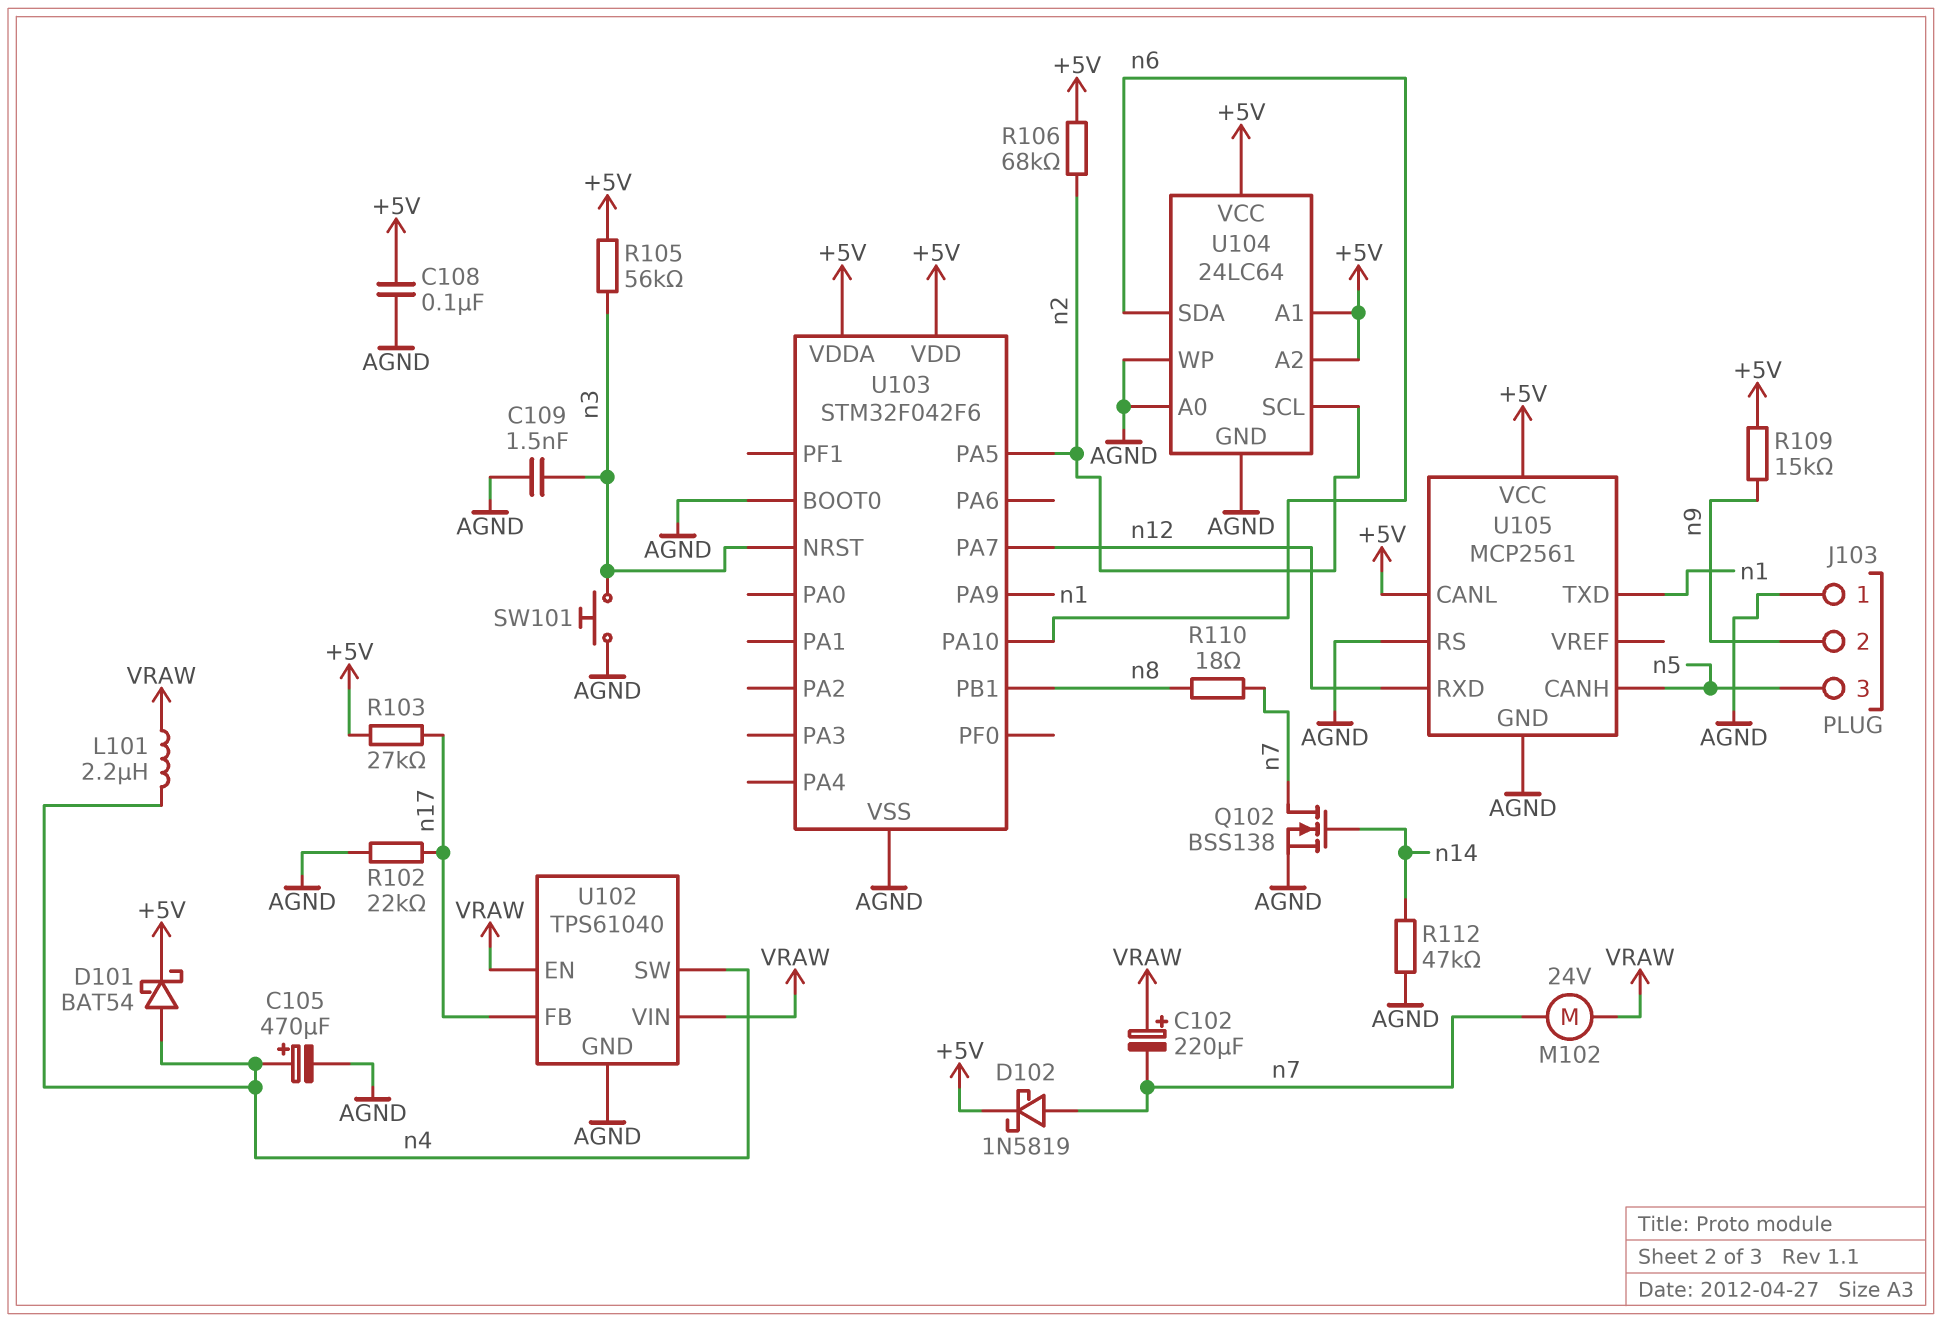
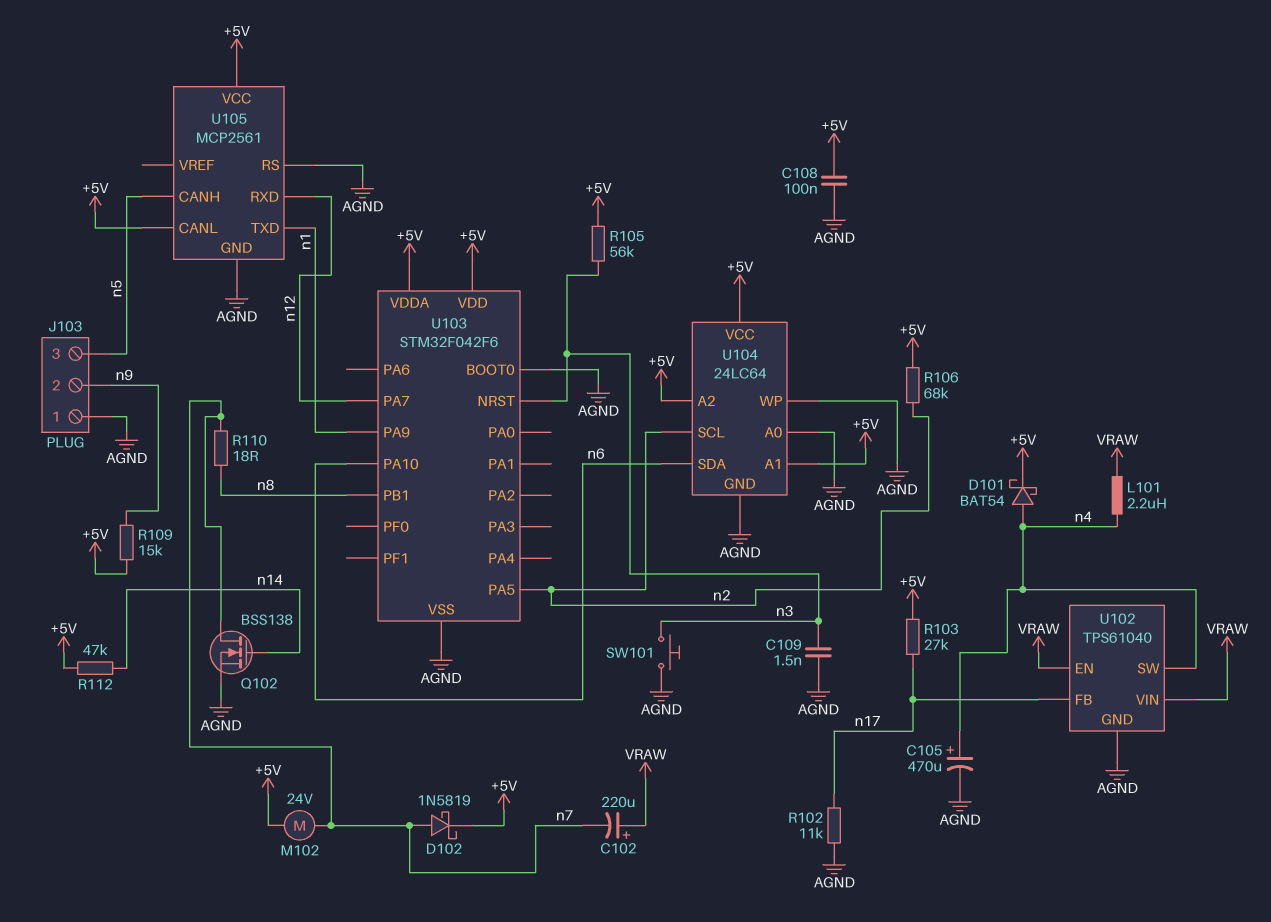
M102: motor 24V (VRAW, n7) -> motor 24V (+5V, n7)
R102: 22k (AGND, n17) -> 11k (AGND, n17)
R112: 47k (AGND, n14) -> 47k (+5V, n14)

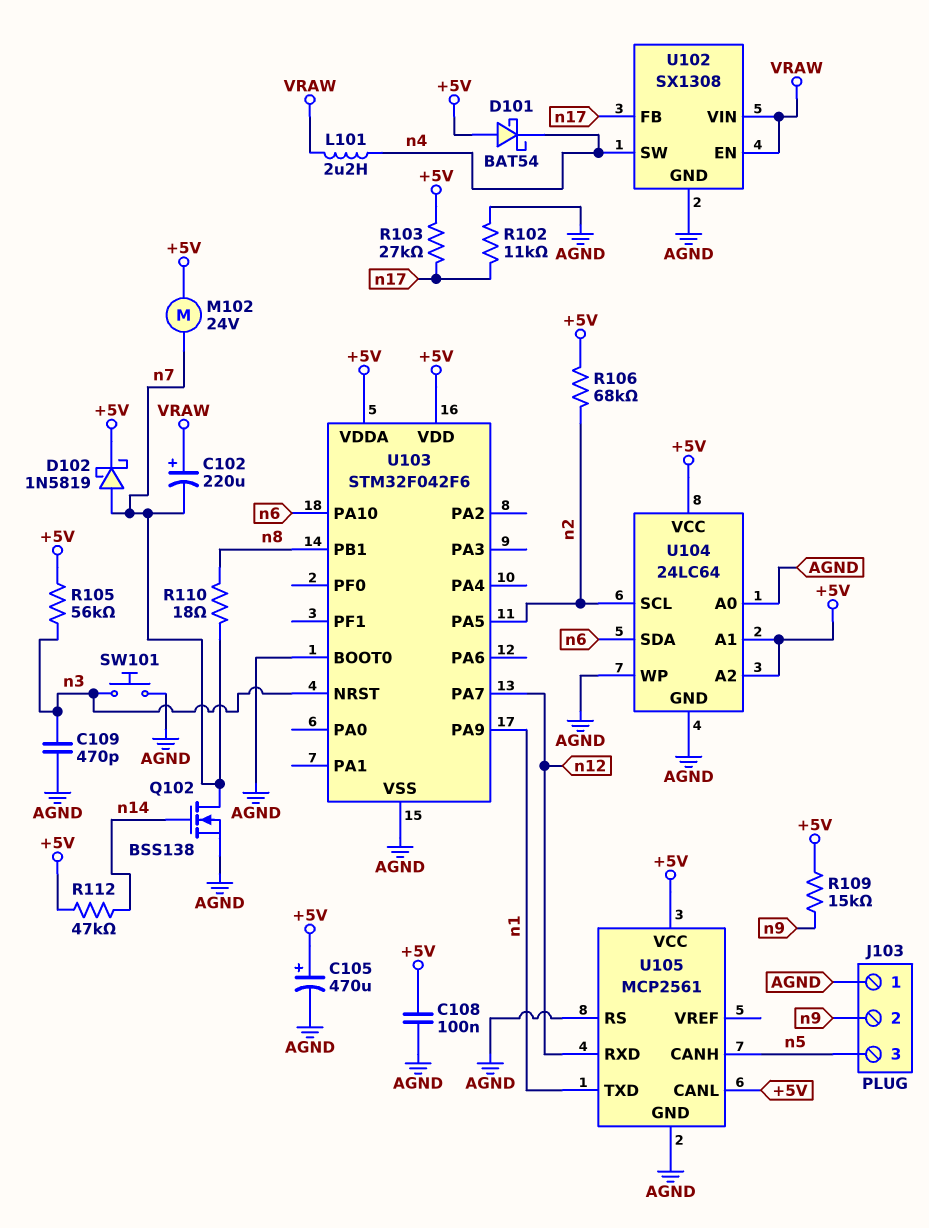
C105: 470uF (plus n4, minus AGND) -> 470uF (plus +5V, minus AGND)
C109: 1.5nF (AGND, n3) -> 470pF (AGND, n3)
D101: schottky BAT54 (A n4, K +5V) -> schottky BAT54 (A +5V, K n4)
U102: TPS61040 -> SX1308

